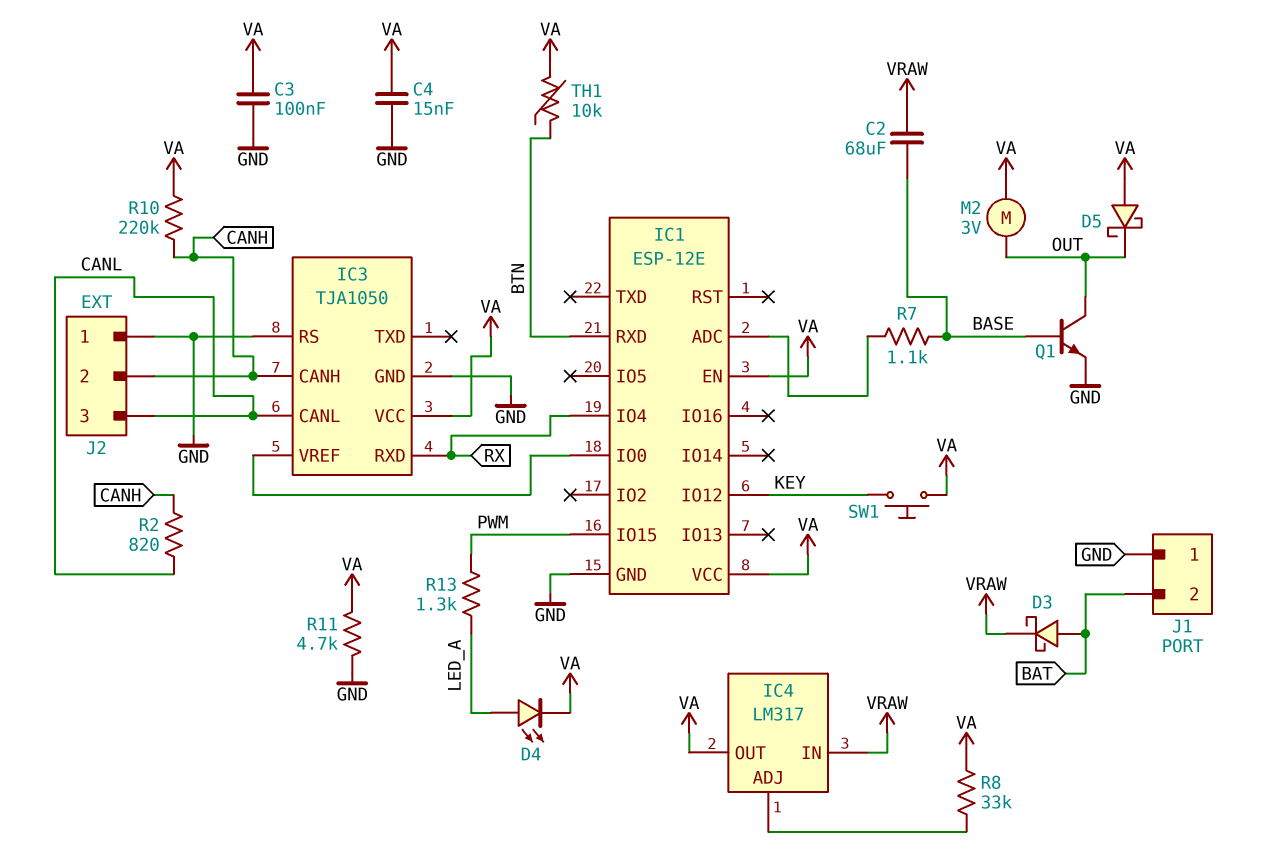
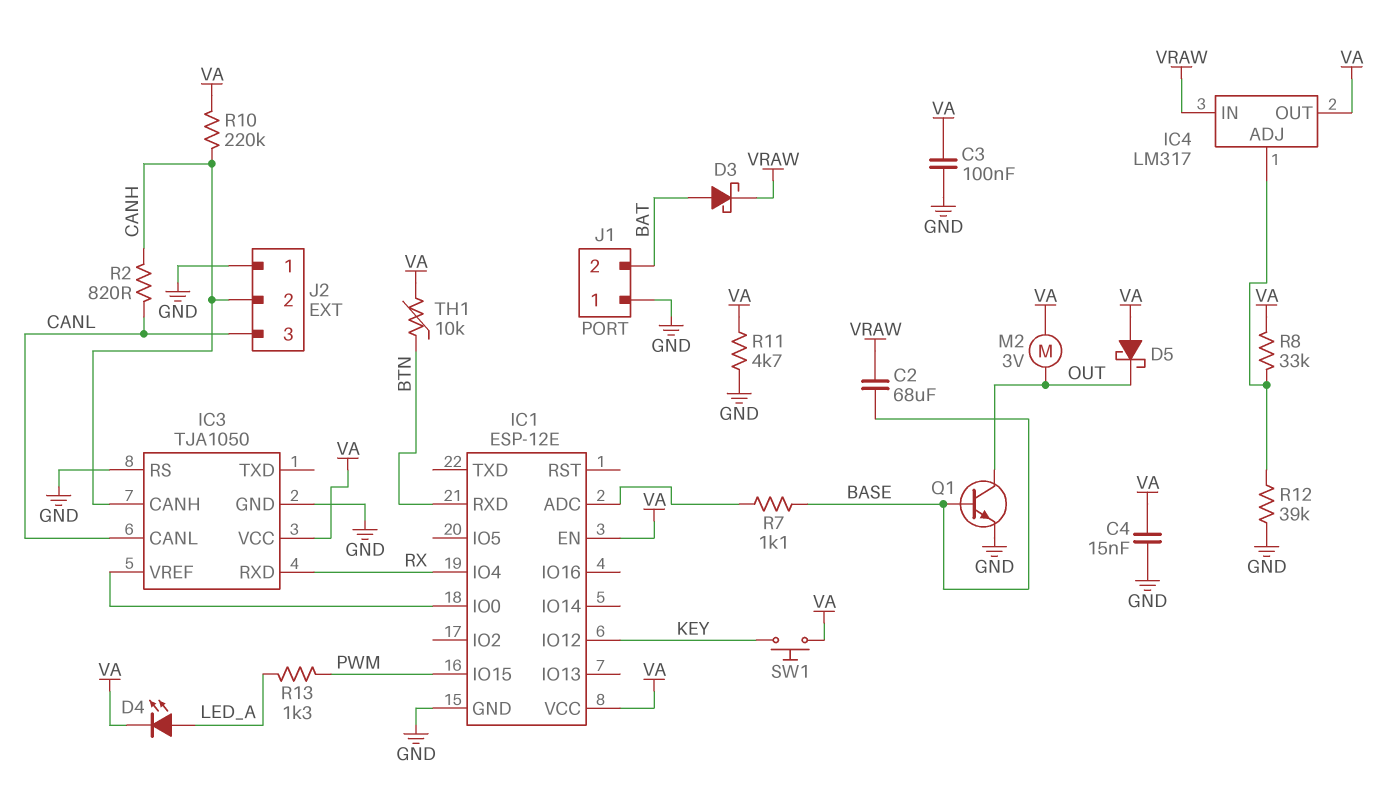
R12: none -> 39k (GND, IC4/ADJ)

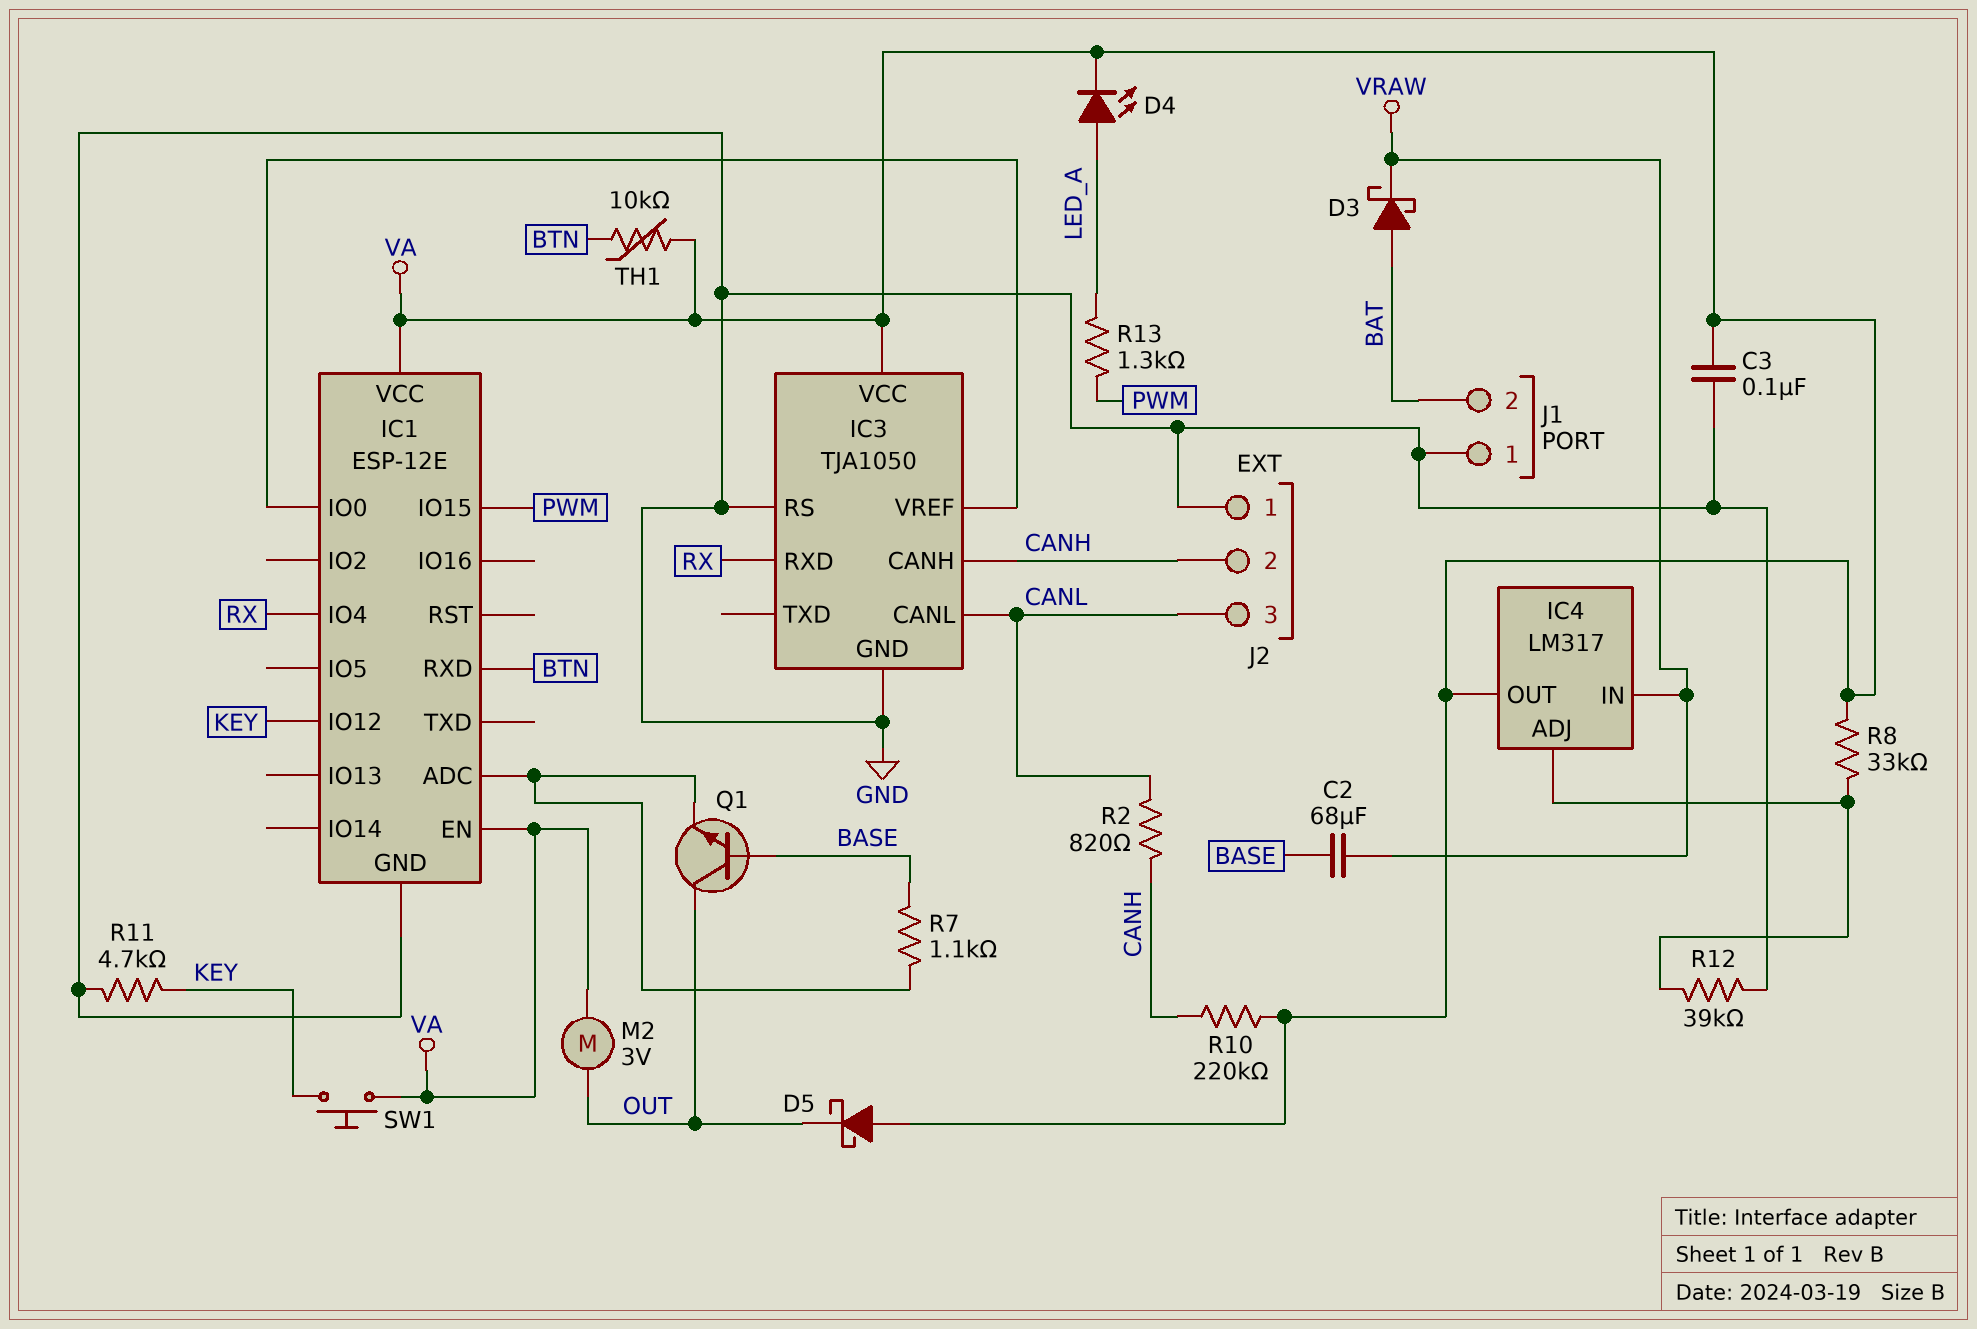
C4: 15nF (GND, VA) -> none
Q1: NPN (B BASE, C OUT, E GND) -> NPN (B BASE, C OUT, E IC1/ADC)
R11: 4.7k (GND, VA) -> 4.7k (GND, KEY)

